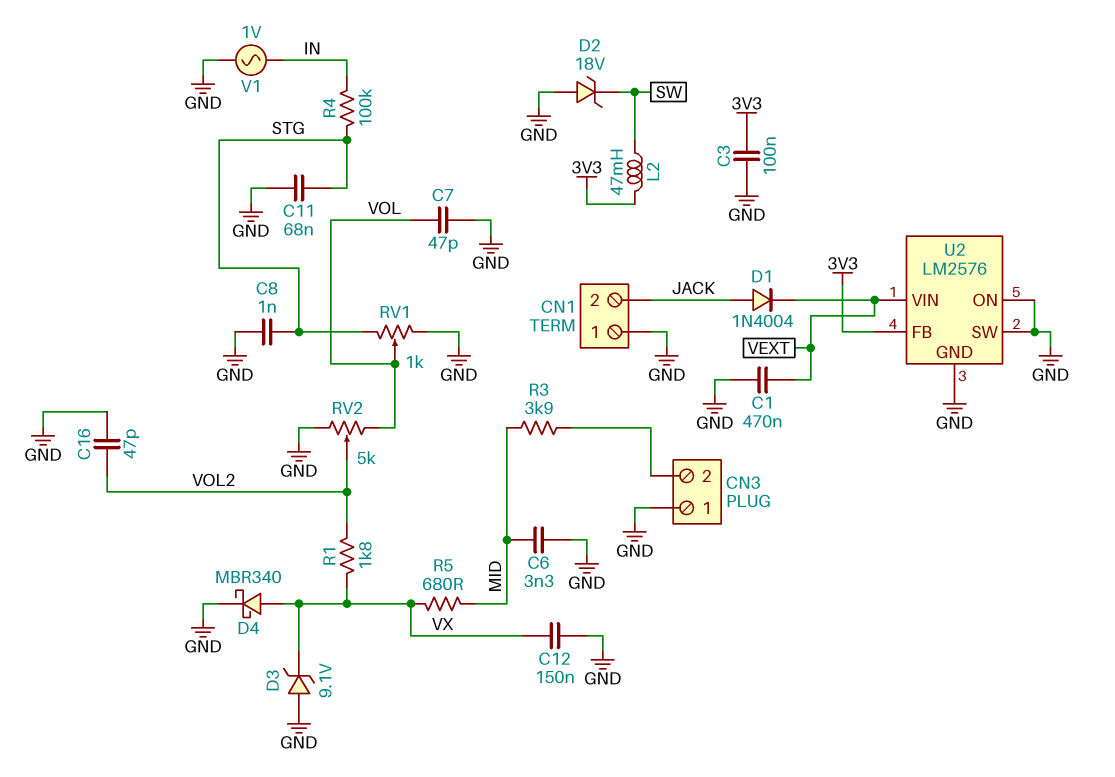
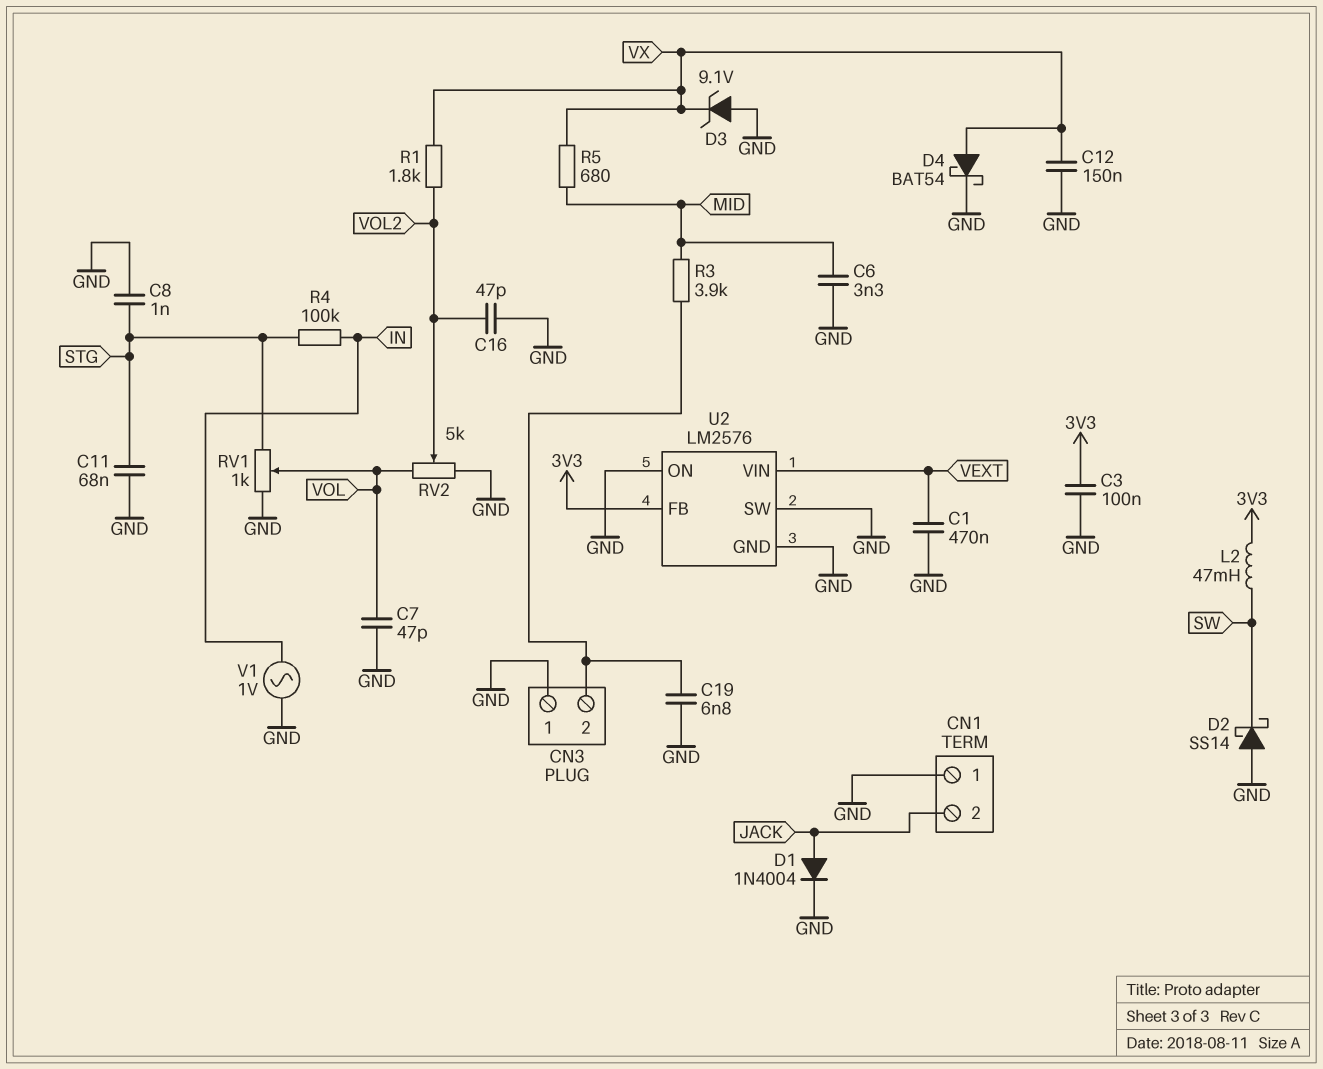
C19: none -> 6.8nF (CN3/2, GND)
D1: diode 1N4004 (A JACK, K VEXT) -> diode 1N4004 (A JACK, K GND)
D2: zener 18V (A GND, K SW) -> schottky SS14 (A GND, K SW)
D4: schottky MBR340 (A VX, K GND) -> schottky BAT54 (A VX, K GND)

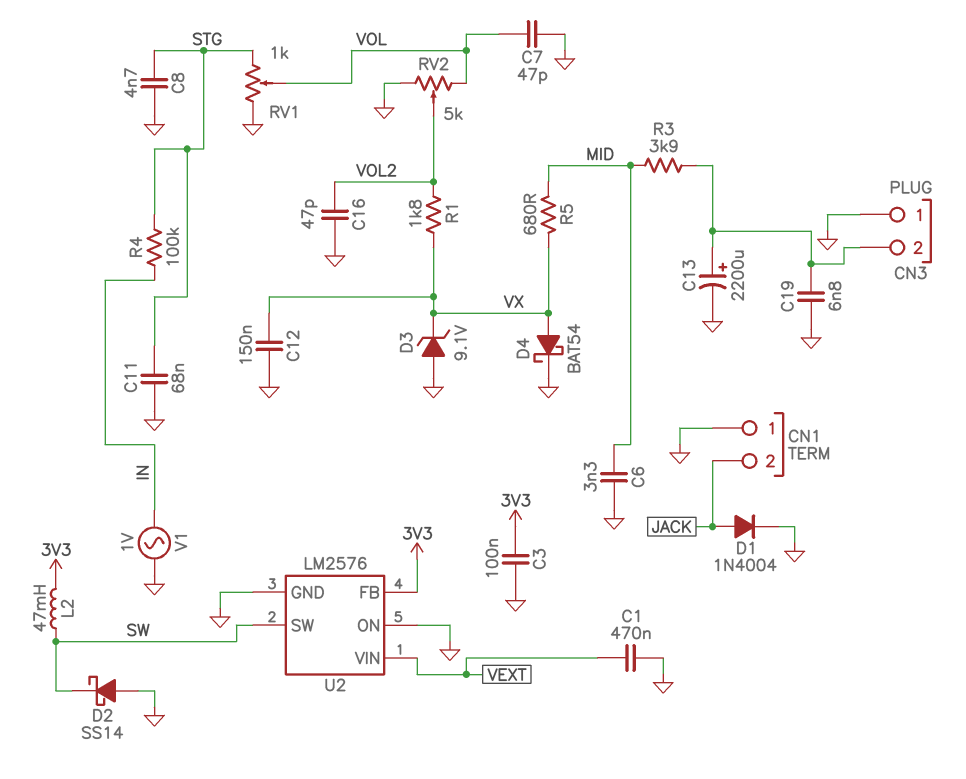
C8: 1nF (GND, STG) -> 4.7nF (GND, STG)
C13: none -> 2200uF (plus CN3/2, minus GND)
U2 pin SW: GND -> SW

